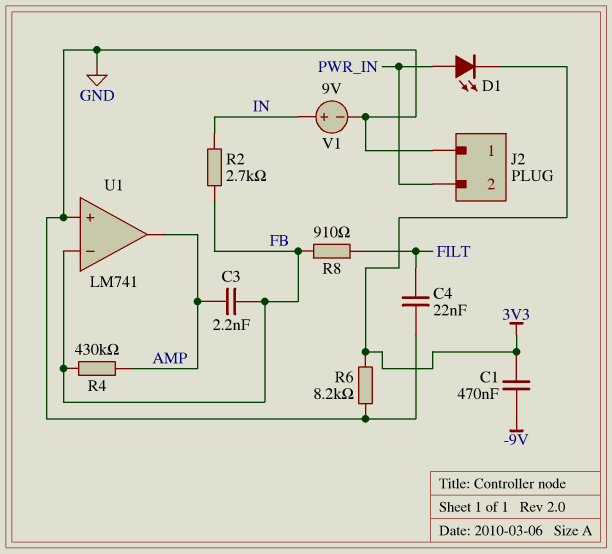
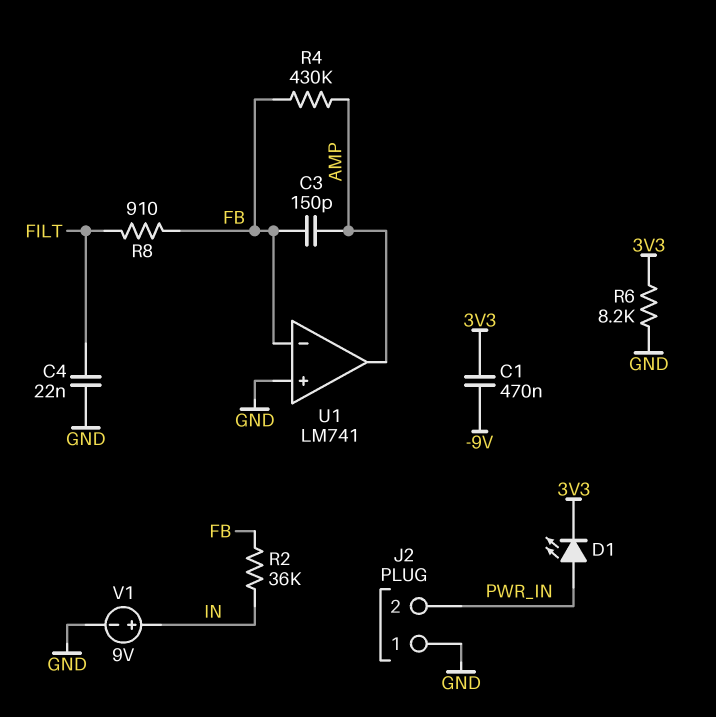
C3: 2.2nF (AMP, FB) -> 150pF (AMP, FB)
R2: 2.7k (FB, IN) -> 36k (FB, IN)

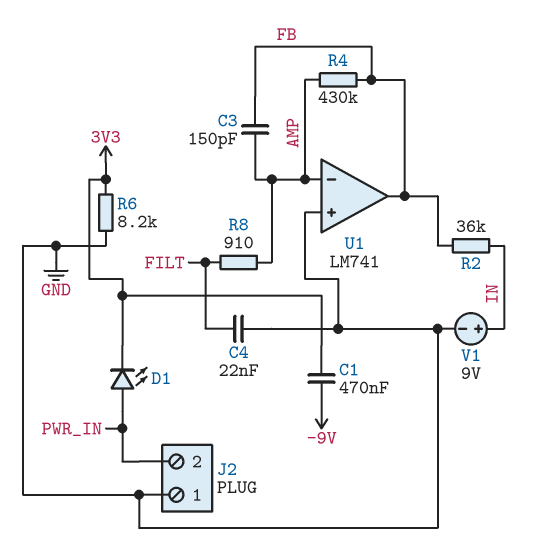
R8: 910 (FB, FILT) -> 910 (AMP, FILT)
U1 pin in-: FB -> AMP
U1 pin out: AMP -> FB

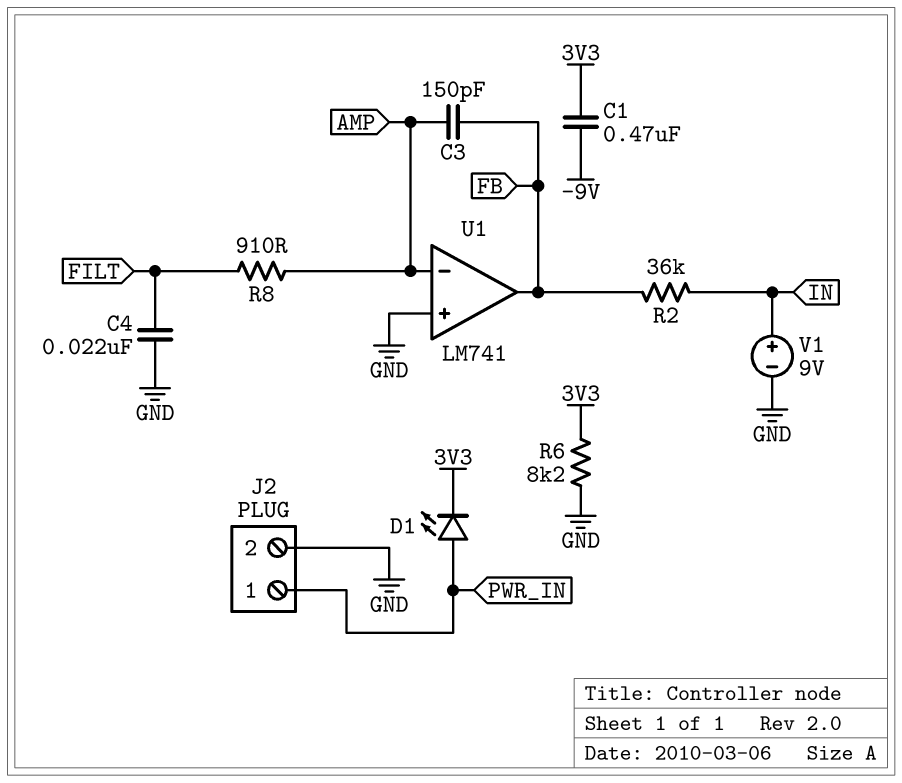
J2 pin 1: GND -> PWR_IN
J2 pin 2: PWR_IN -> GND
R4: 430k (AMP, FB) -> none

